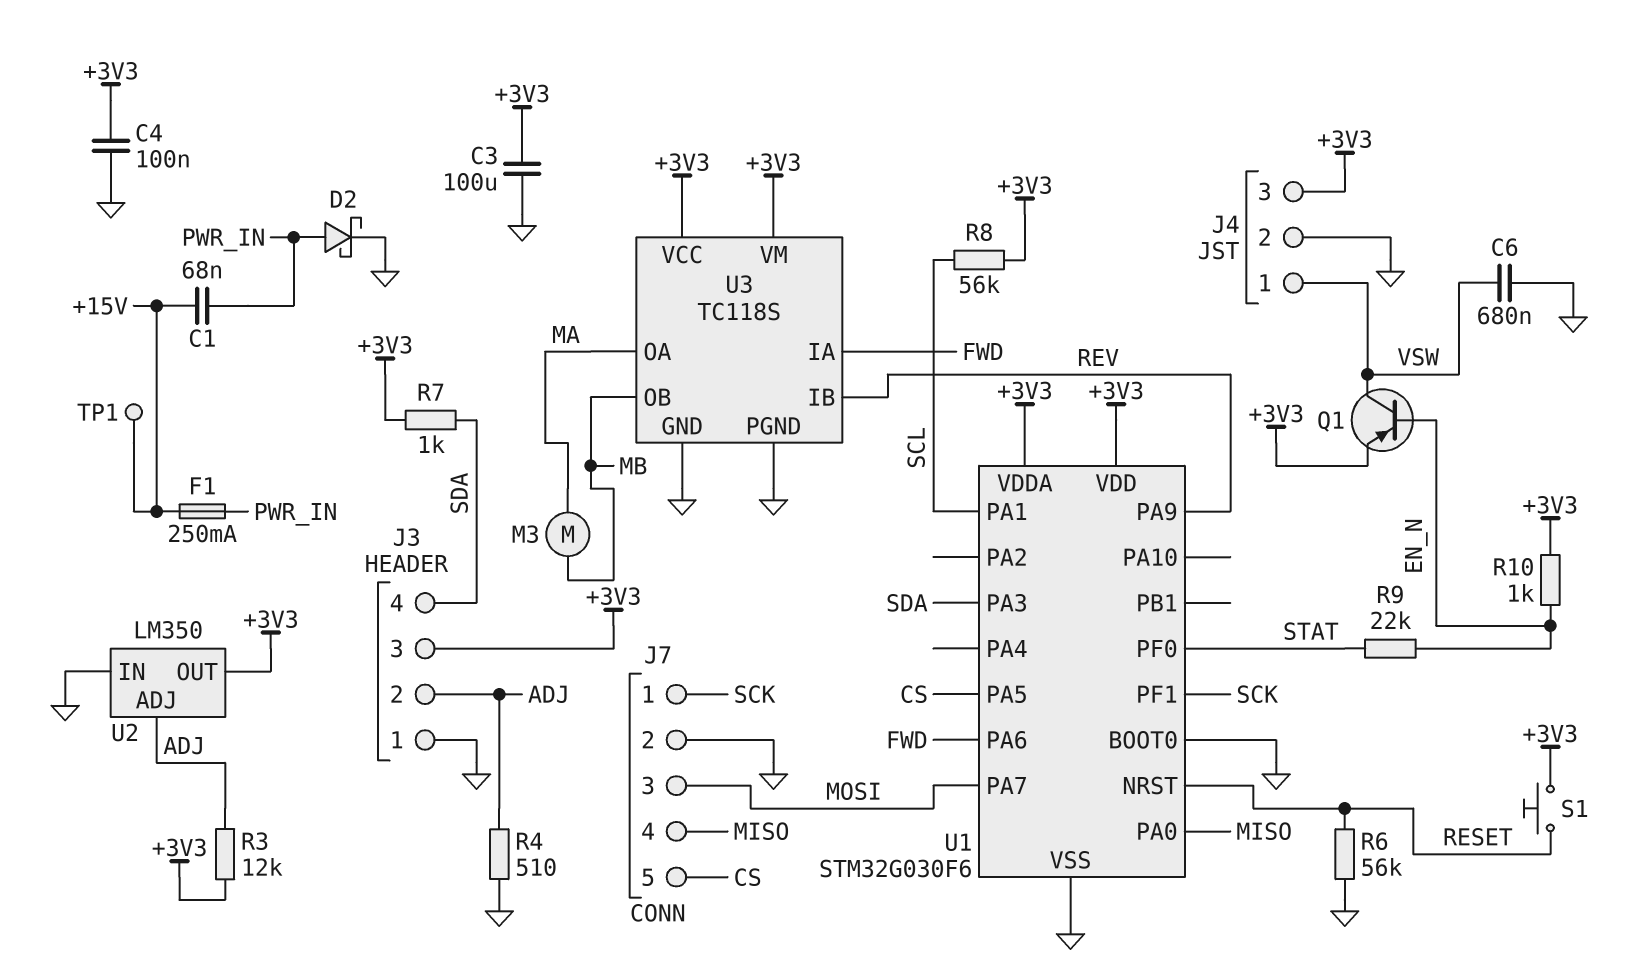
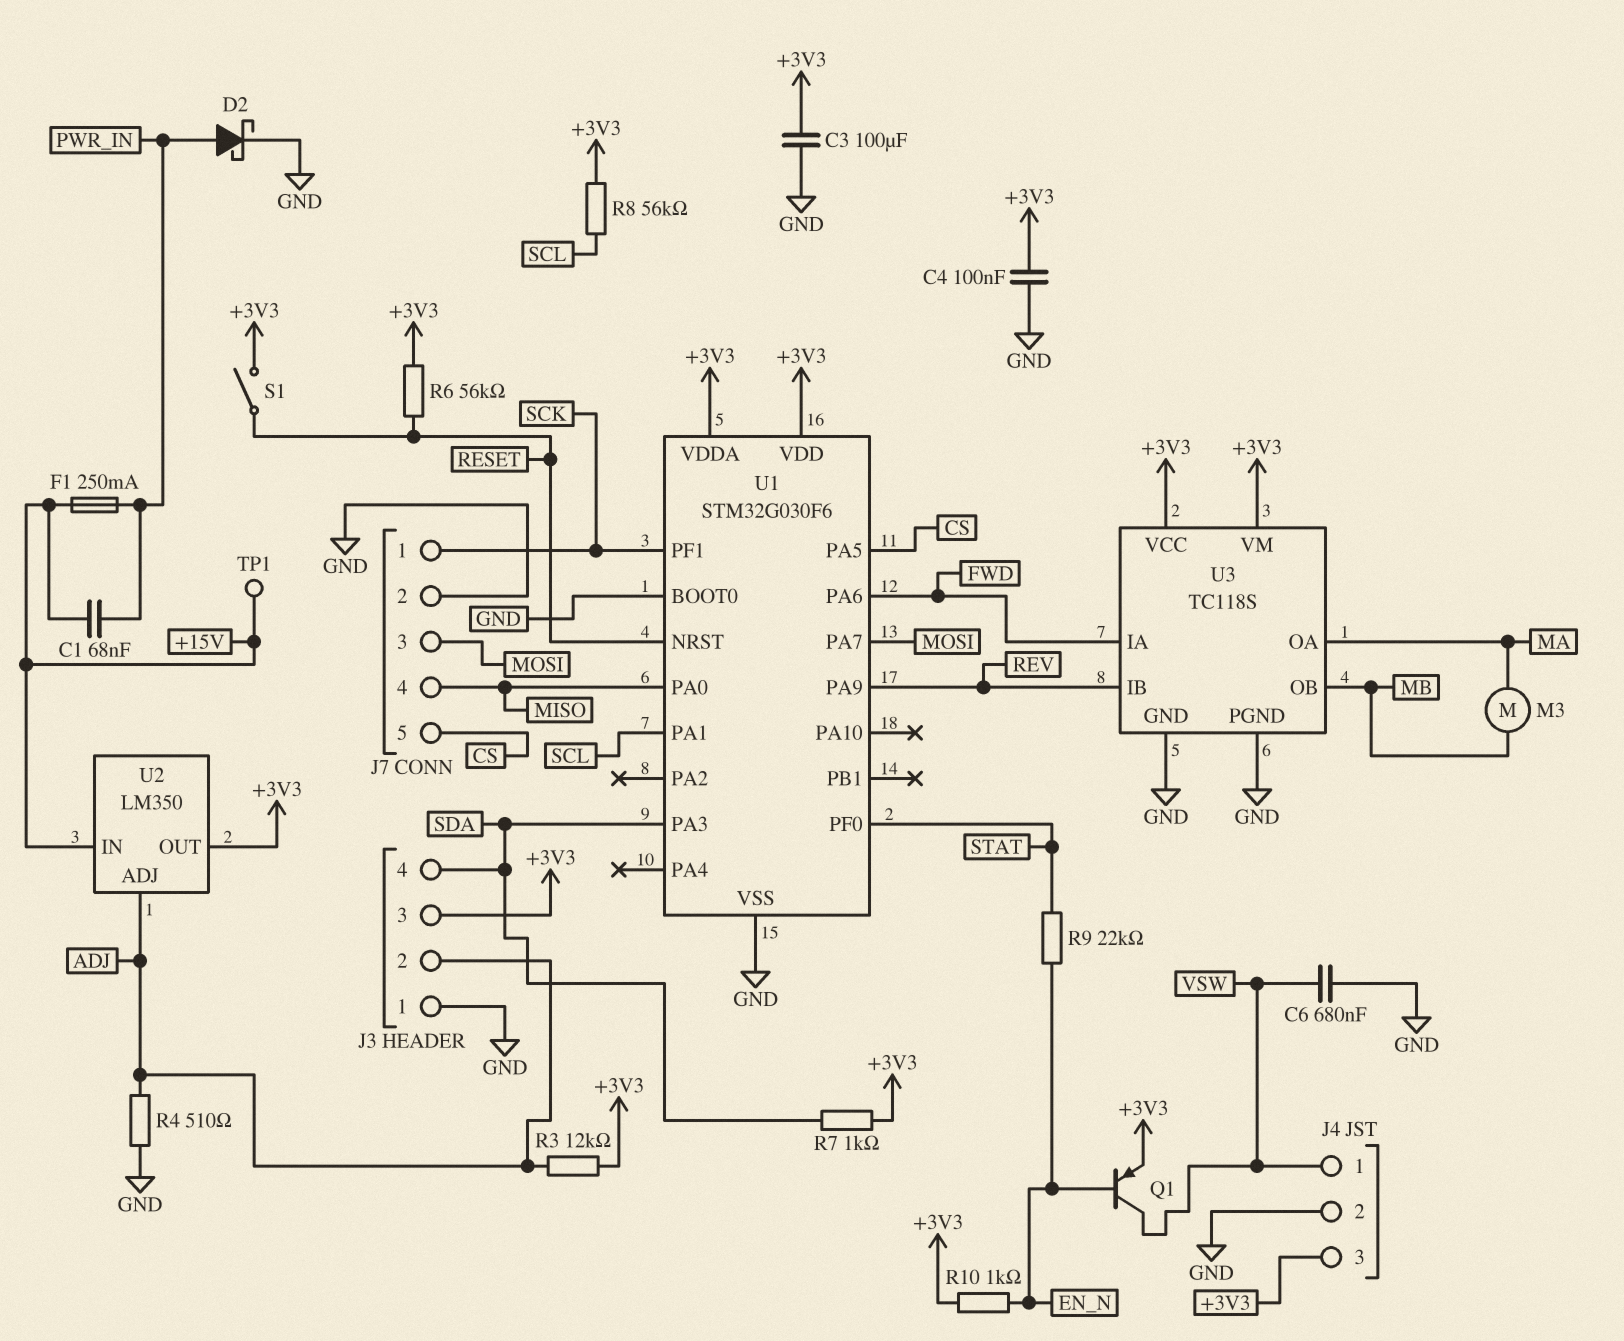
R6: 56k (GND, RESET) -> 56k (+3V3, RESET)
S1: button (+3V3, RESET) -> switch (+3V3, RESET)
U2 pin IN: GND -> +15V

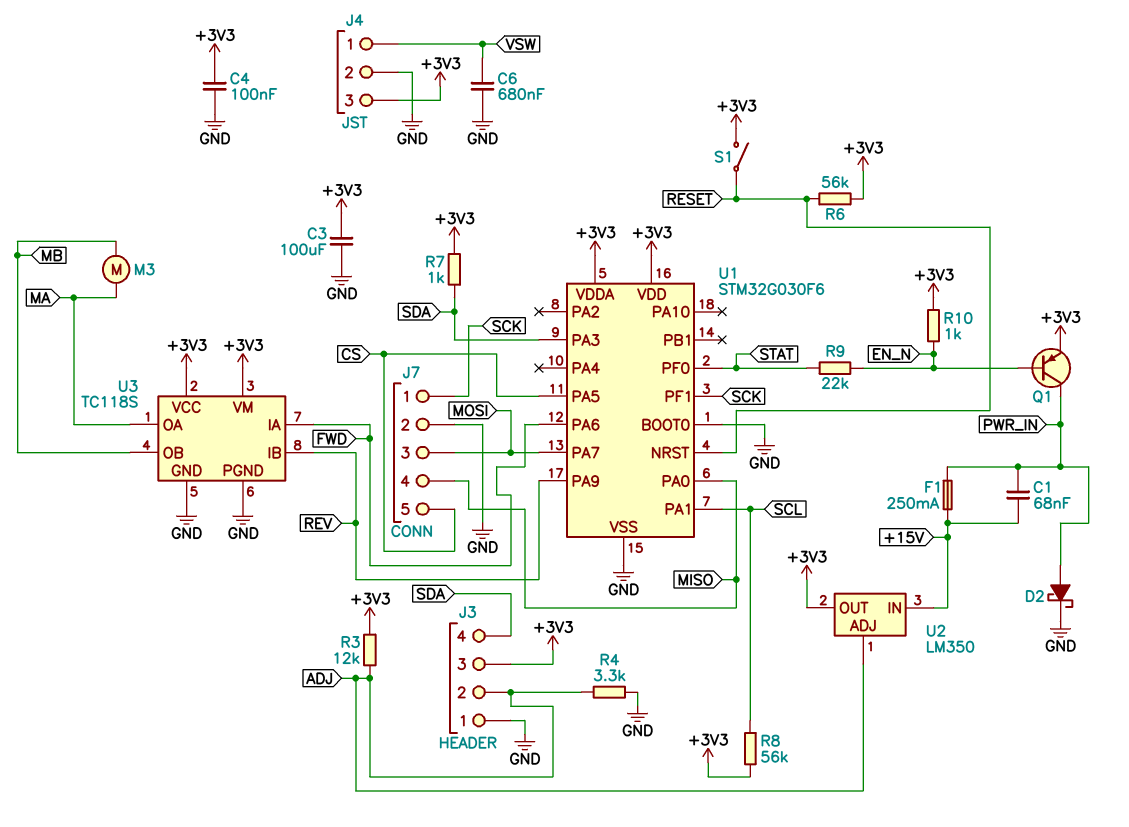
Q1: PNP (B EN_N, C VSW, E +3V3) -> PNP (B EN_N, C PWR_IN, E +3V3)
R4: 510 (ADJ, GND) -> 3.3k (ADJ, GND)
TP1: test point (+15V) -> none

